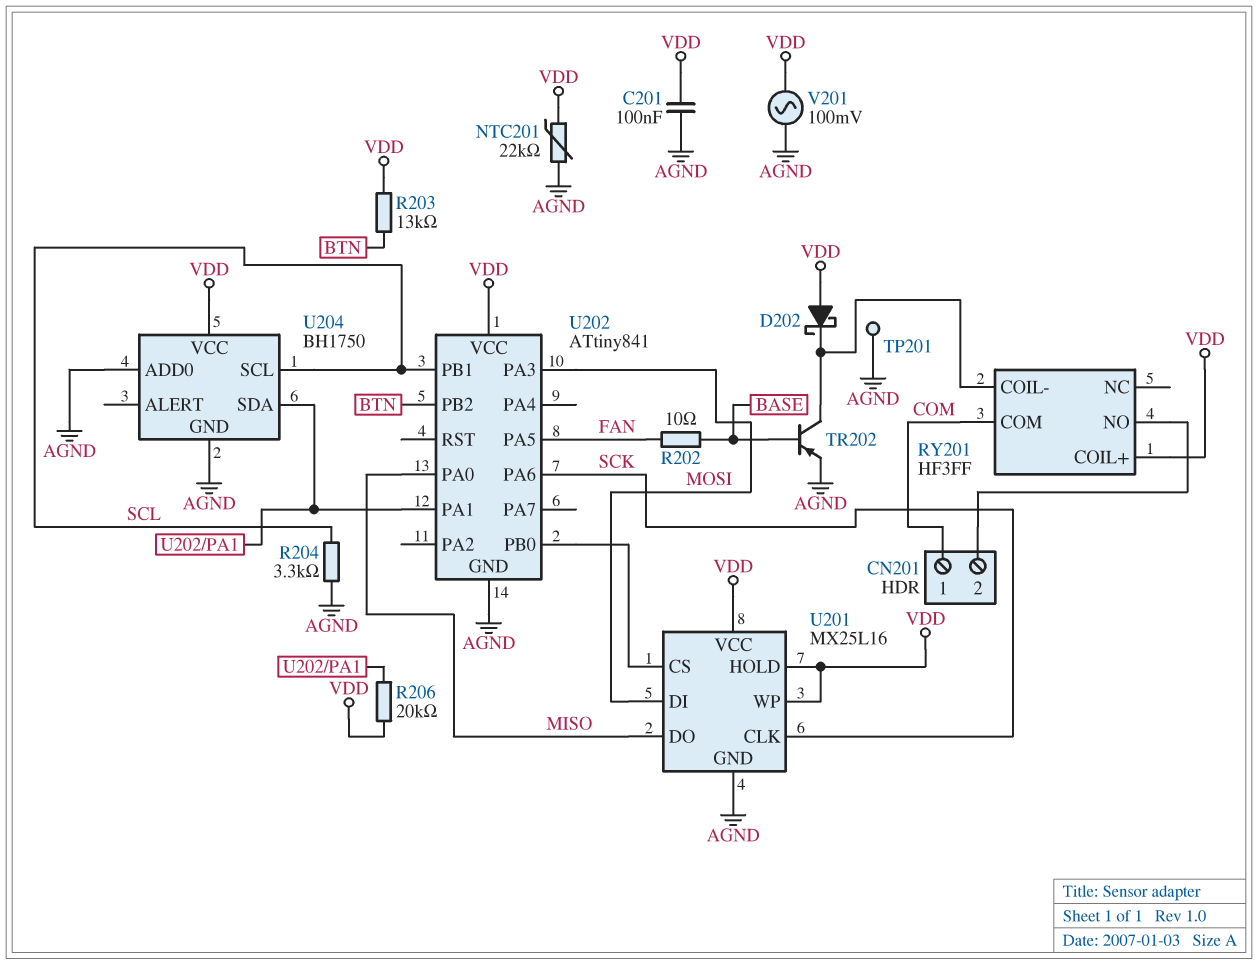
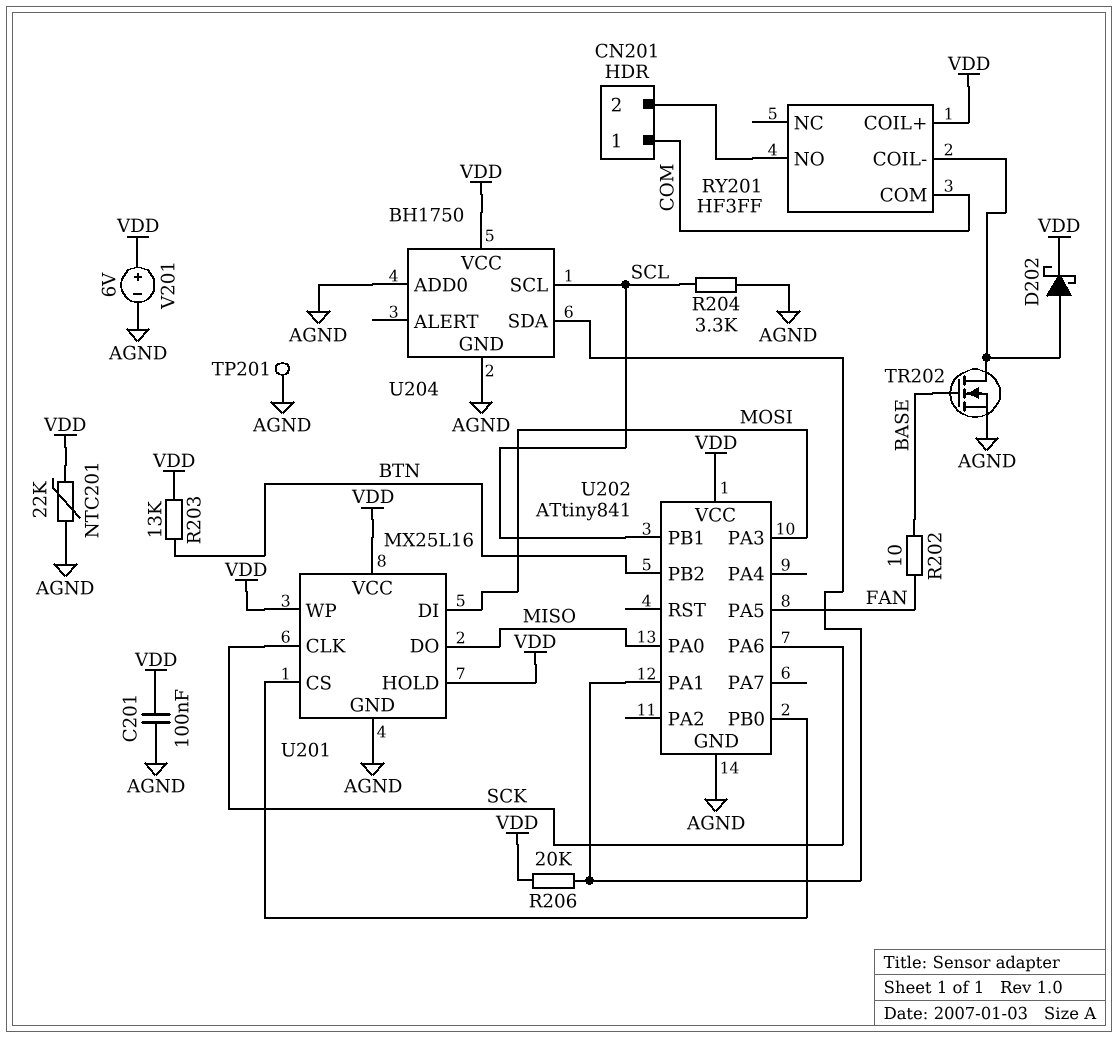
D202: schottky (A VDD, K RY201/COIL-) -> schottky (A RY201/COIL-, K VDD)
TR202: PNP (B BASE, C RY201/COIL-, E AGND) -> NMOS (G BASE, D RY201/COIL-, S AGND)
V201: AC 100mV (AGND, VDD) -> 6V (plus VDD, minus AGND)

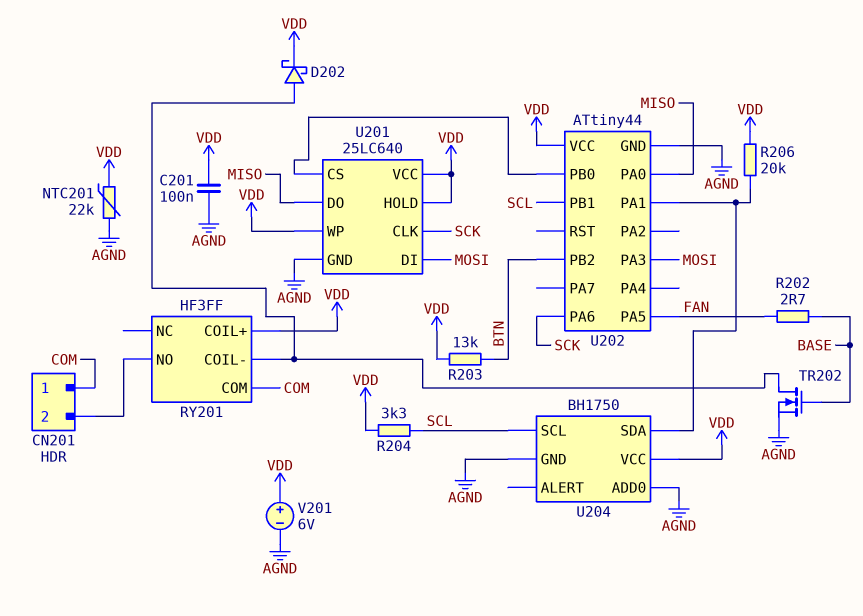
R202: 10 (BASE, FAN) -> 2.7 (BASE, FAN)
R204: 3.3k (AGND, SCL) -> 3.3k (SCL, VDD)
TP201: test point (AGND) -> none
U201: MX25L16 -> 25LC640
U202: ATtiny841 -> ATtiny44

